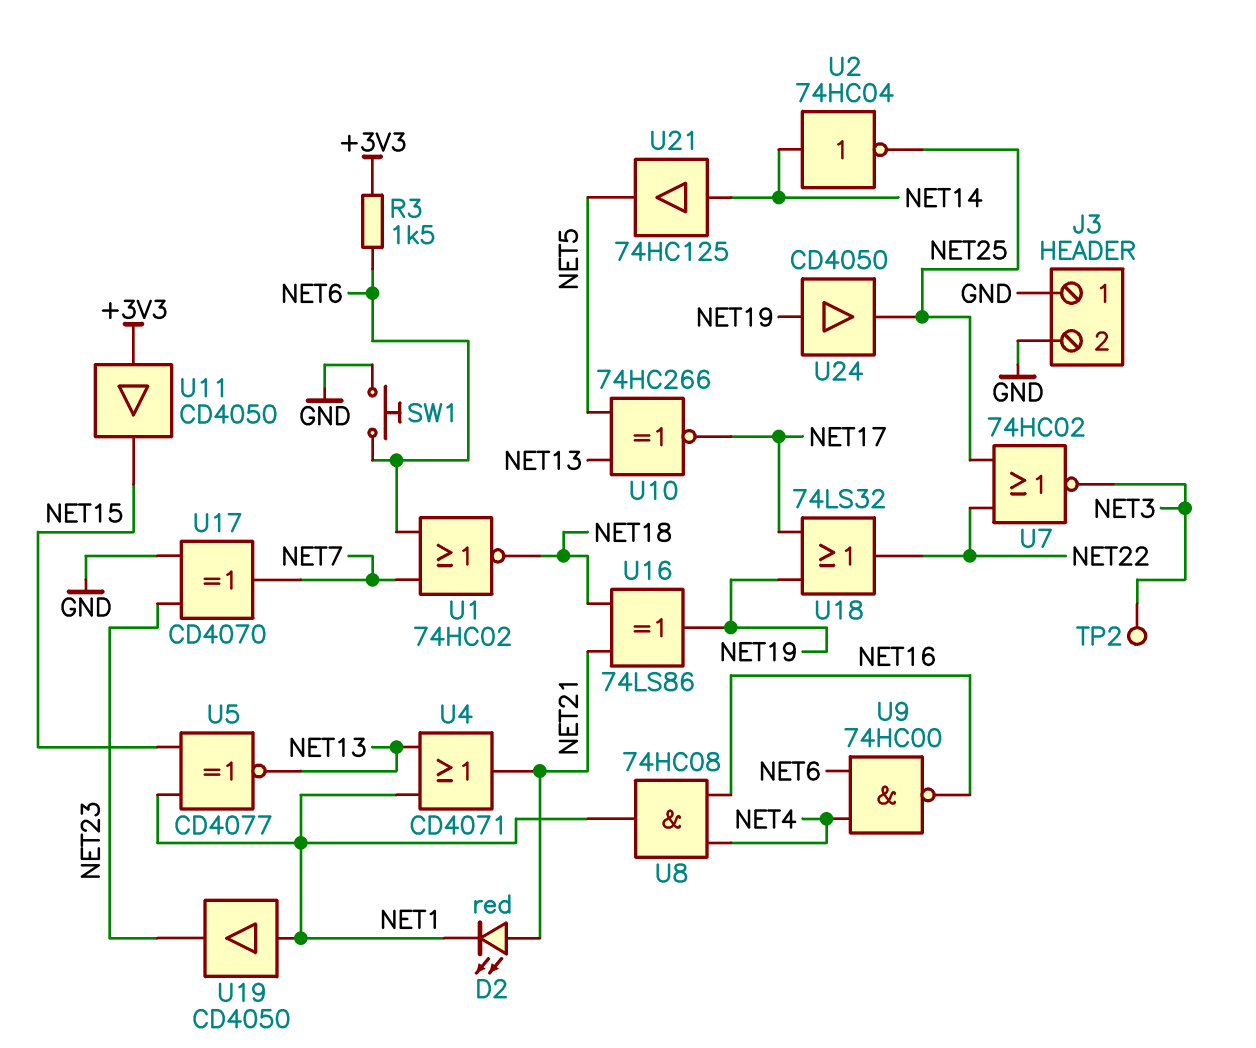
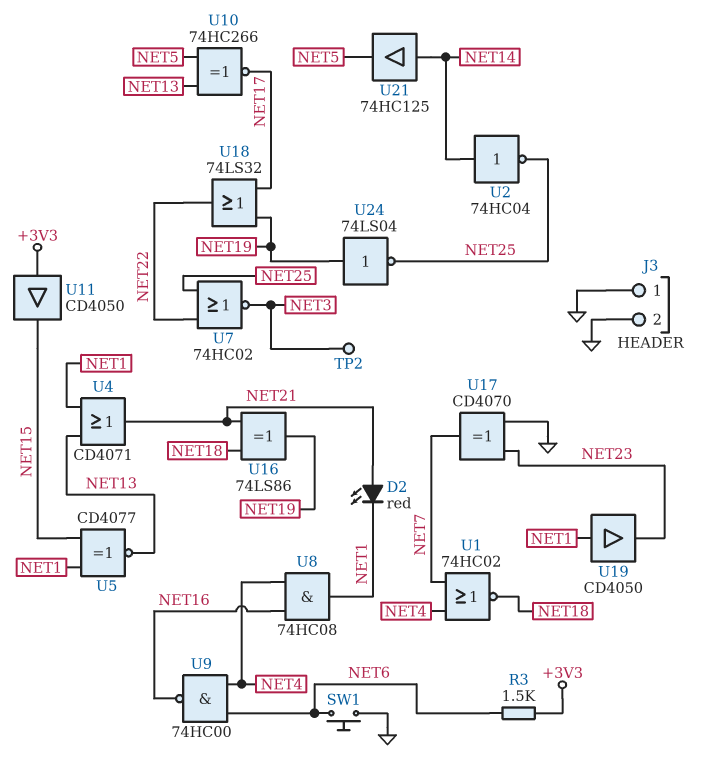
U1: NOR 74HC02 (in NET6, in NET7, out NET18) -> NOR 74HC02 (in NET4, in NET7, out NET18)
U24: buffer CD4050 (in NET19, out NET25) -> NOT 74LS04 (in NET19, out NET25)

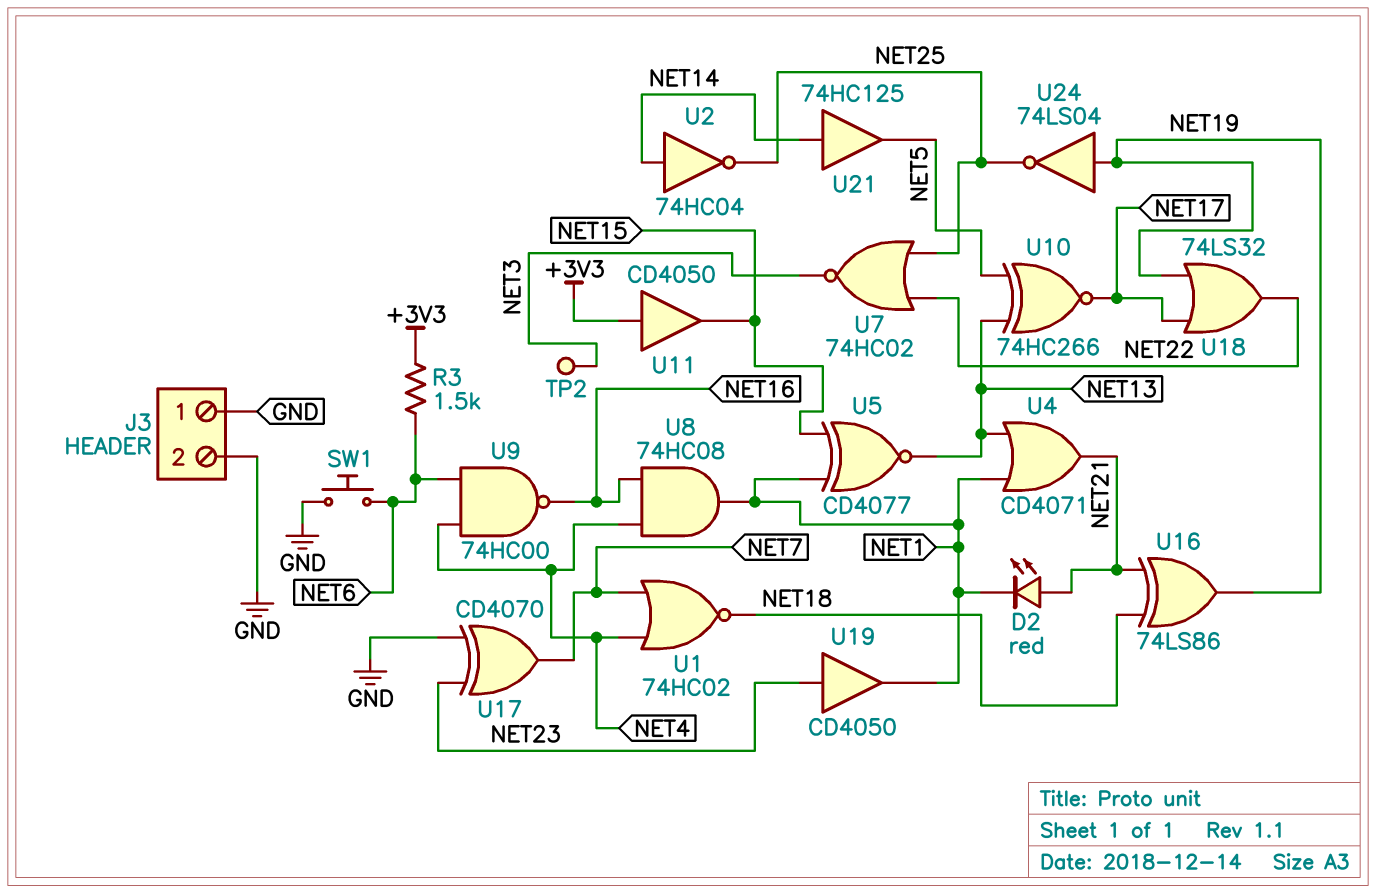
U19: buffer CD4050 (in NET1, out NET23) -> buffer CD4050 (in NET23, out NET1)

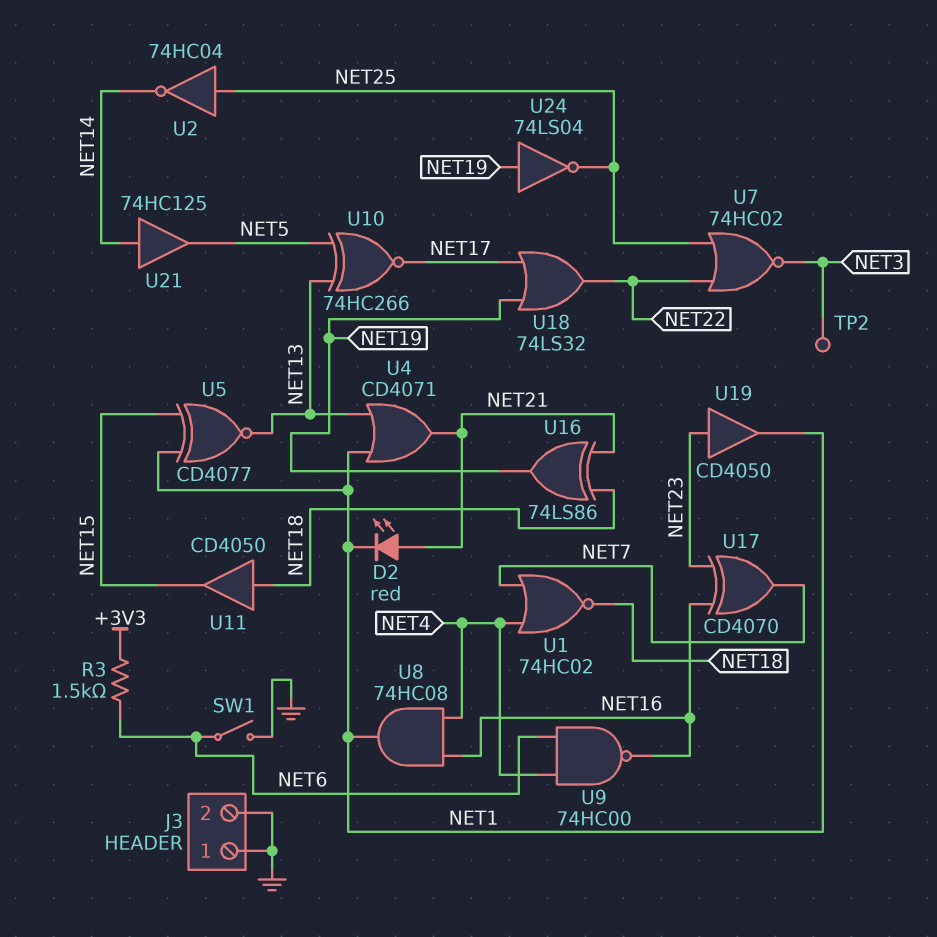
SW1: button (GND, NET6) -> switch (GND, NET6)
U2: NOT 74HC04 (in NET14, out NET25) -> NOT 74HC04 (in NET25, out NET14)
U11: buffer CD4050 (in +3V3, out NET15) -> buffer CD4050 (in NET18, out NET15)
U17: XOR CD4070 (in GND, in NET23, out NET7) -> XOR CD4070 (in NET16, in NET23, out NET7)

